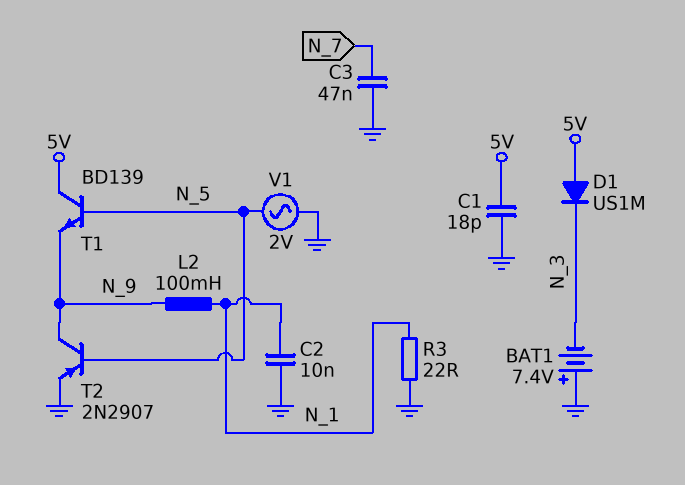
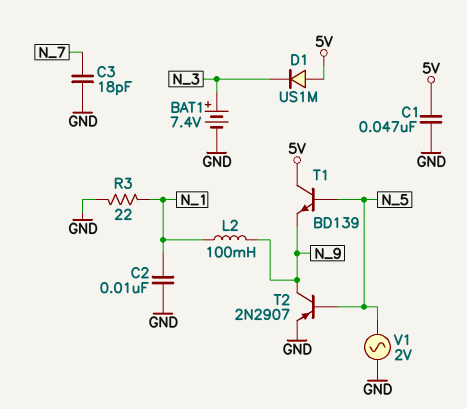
BAT1: 7.4V (plus GND, minus N_3) -> 7.4V (plus N_3, minus GND)
C1: 18pF (5V, GND) -> 47nF (5V, GND)
C3: 47nF (GND, N_7) -> 18pF (GND, N_7)

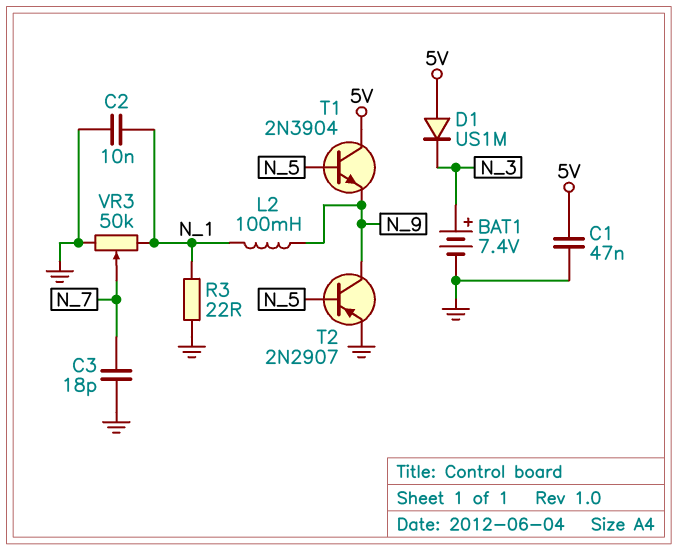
T1: NPN BD139 (B N_5, C 5V, E N_9) -> NPN 2N3904 (B N_5, C 5V, E N_9)
V1: AC 2V (GND, N_5) -> none
VR3: none -> 50k (GND, N_1, wiper N_7)

